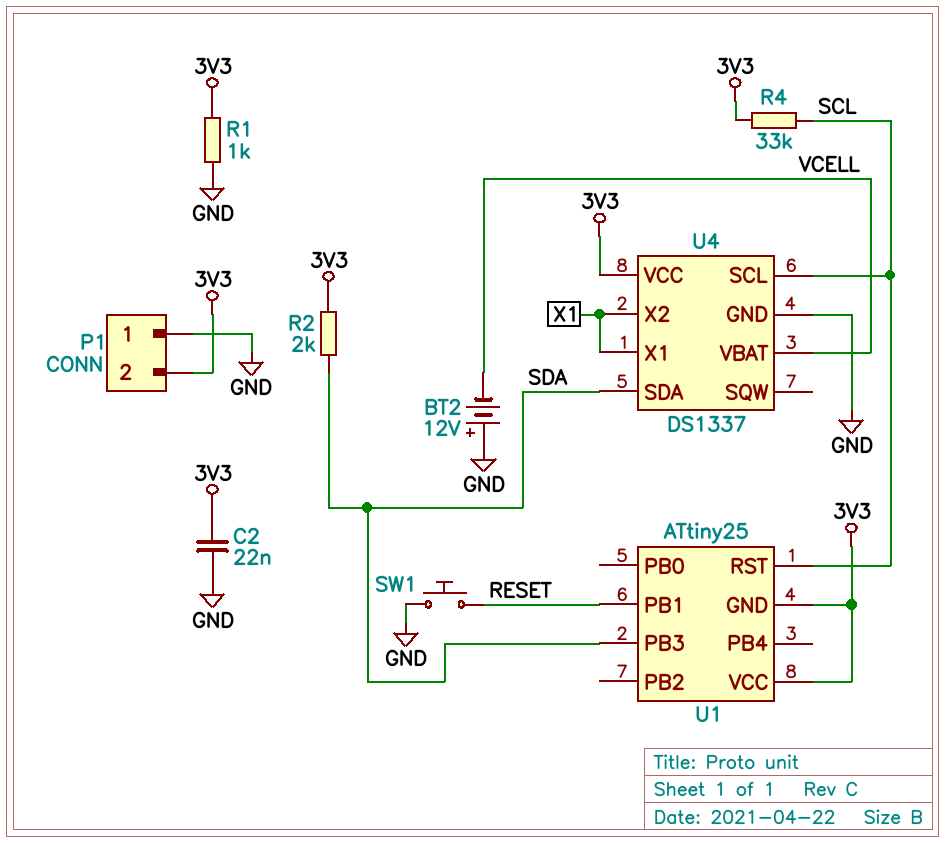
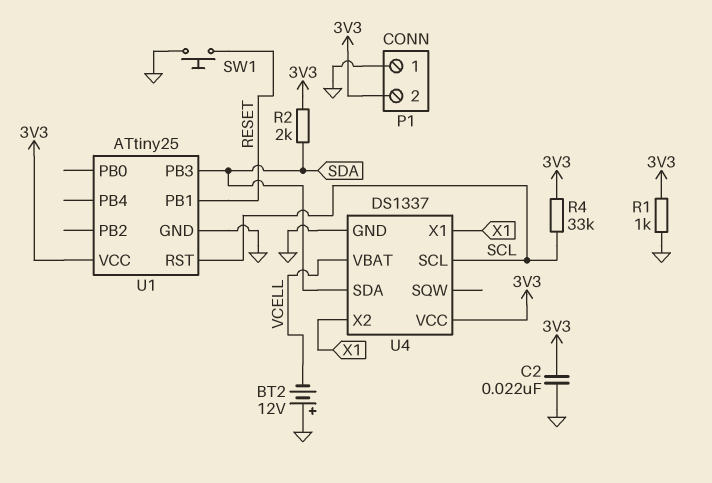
U1 pin GND: 3V3 -> GND

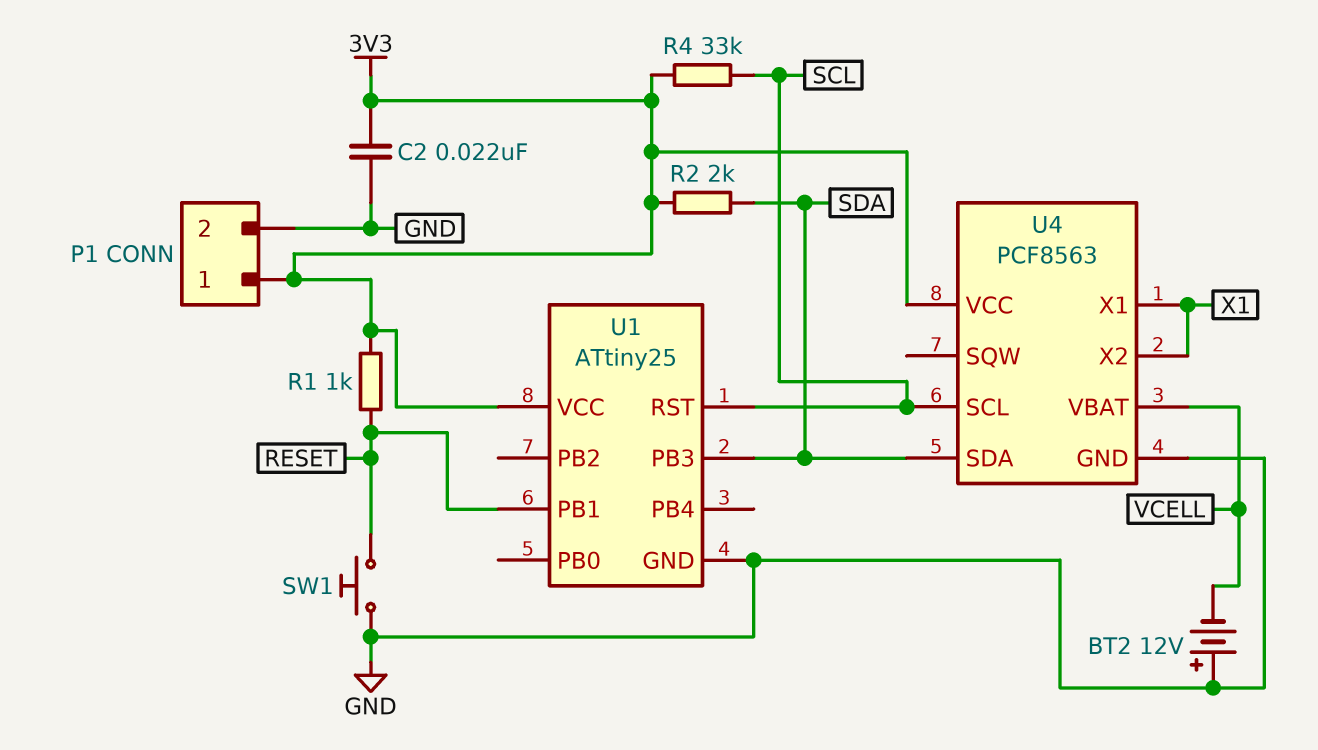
P1 pin 1: GND -> 3V3
P1 pin 2: 3V3 -> GND
R1: 1k (3V3, GND) -> 1k (3V3, RESET)
U4: DS1337 -> PCF8563

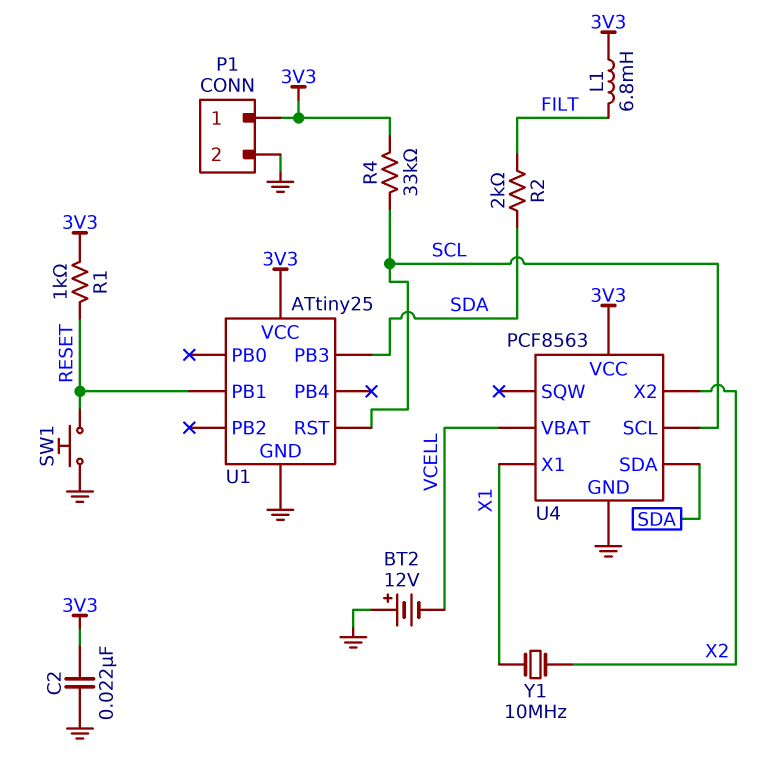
L1: none -> 6.8mH (3V3, FILT)
R2: 2k (3V3, SDA) -> 2k (FILT, SDA)
U4 pin X2: X1 -> X2
Y1: none -> 10MHz (X1, X2)

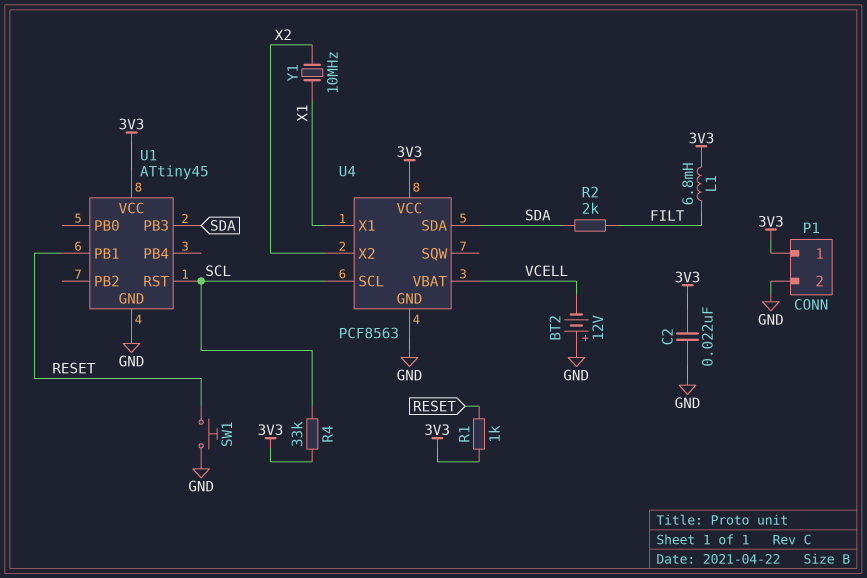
U1: ATtiny25 -> ATtiny45

